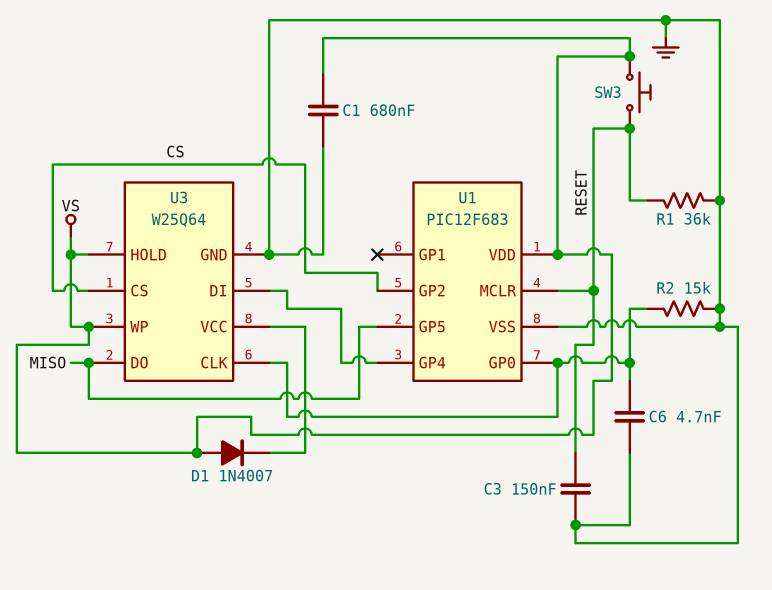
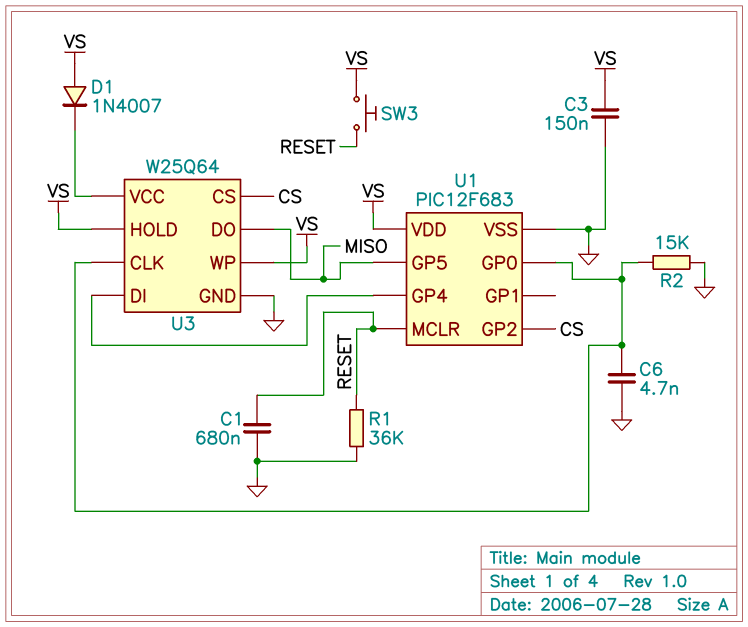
C1: 680nF (GND, VS) -> 680nF (GND, RESET)
C3: 150nF (GND, RESET) -> 150nF (GND, VS)

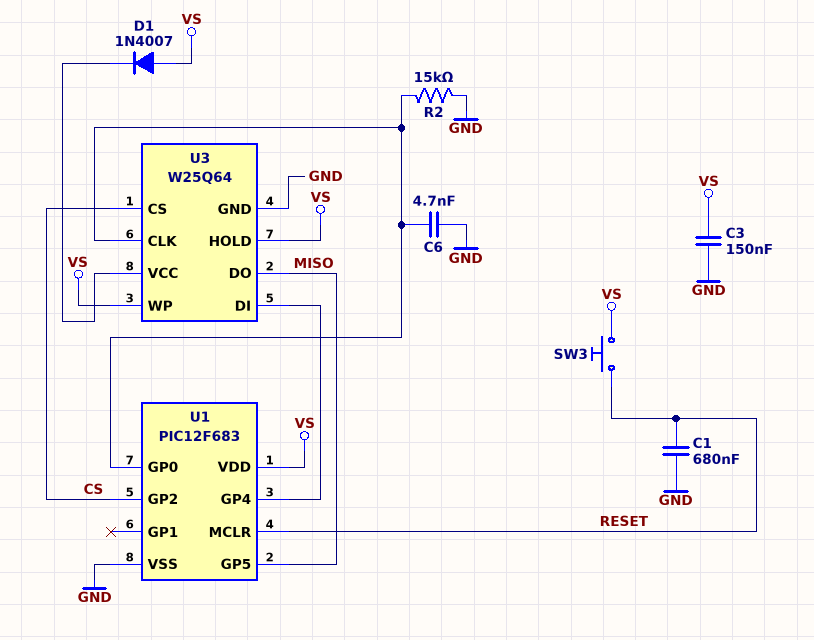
R1: 36k (GND, RESET) -> none

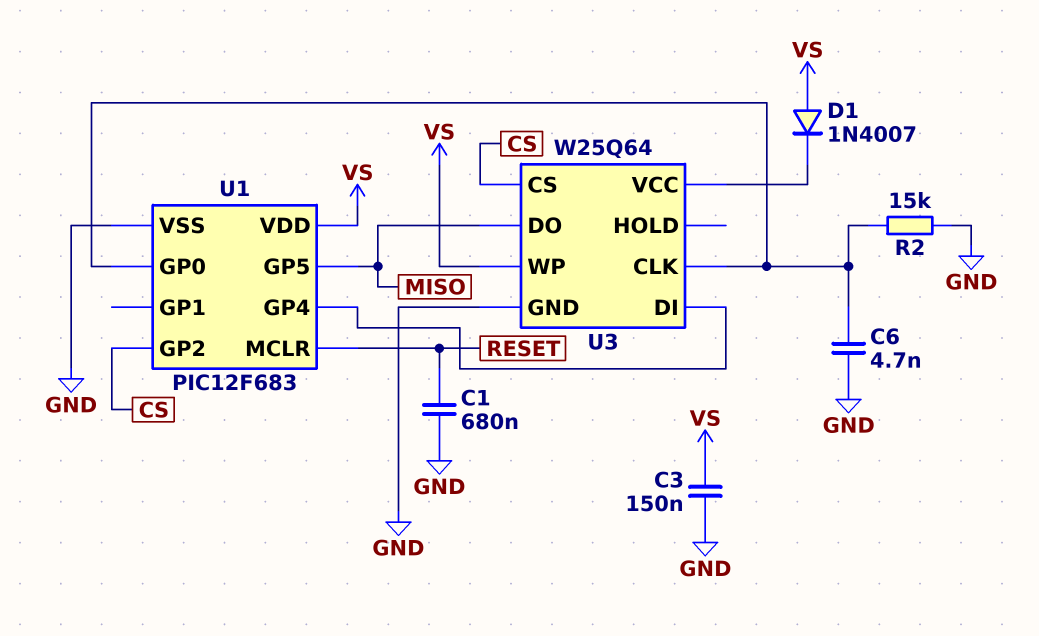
SW3: button (RESET, VS) -> none
U3 pin HOLD: VS -> none

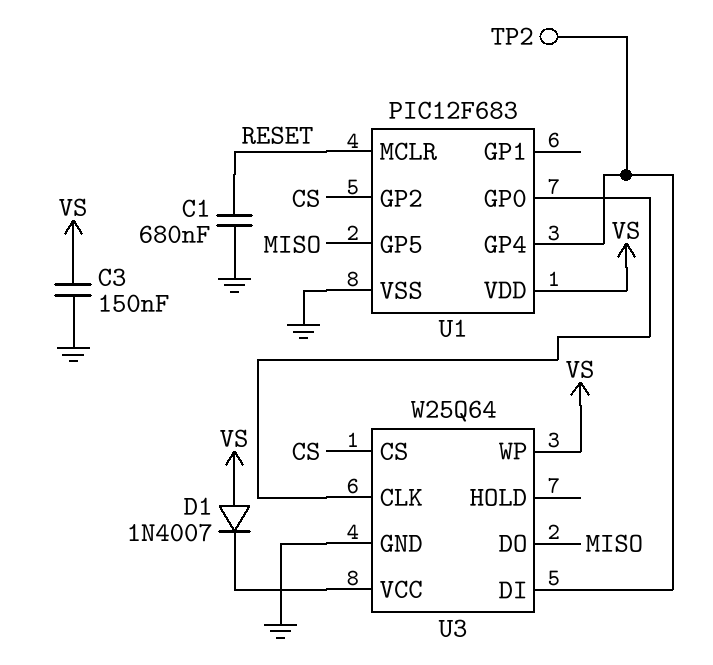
C6: 4.7nF (GND, U1/GP0) -> none
R2: 15k (GND, U1/GP0) -> none
TP2: none -> test point (U1/GP4)

